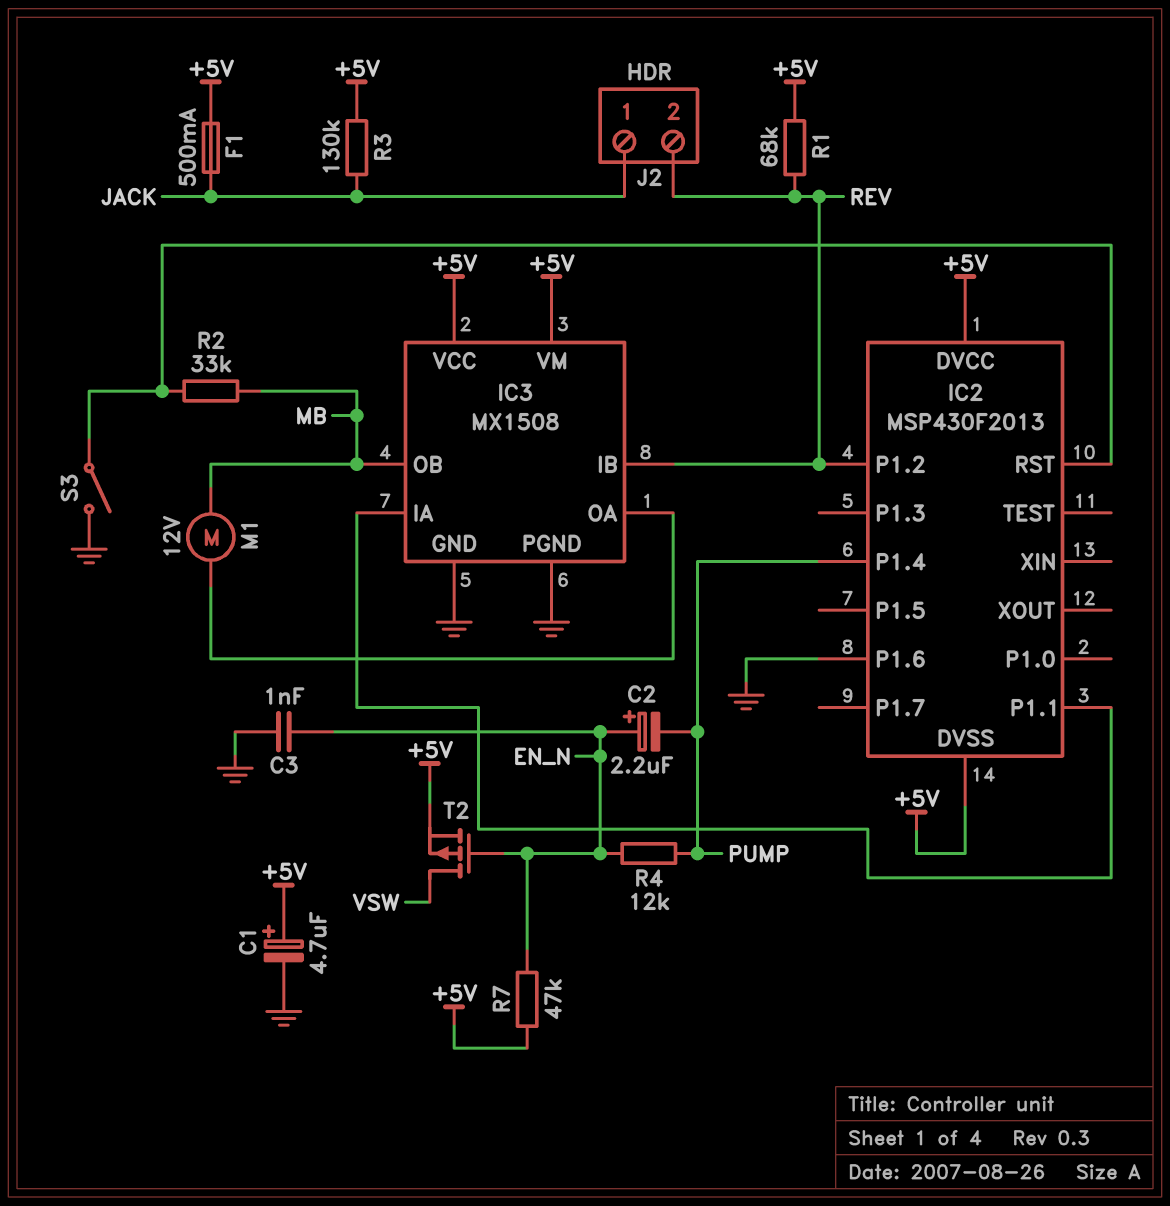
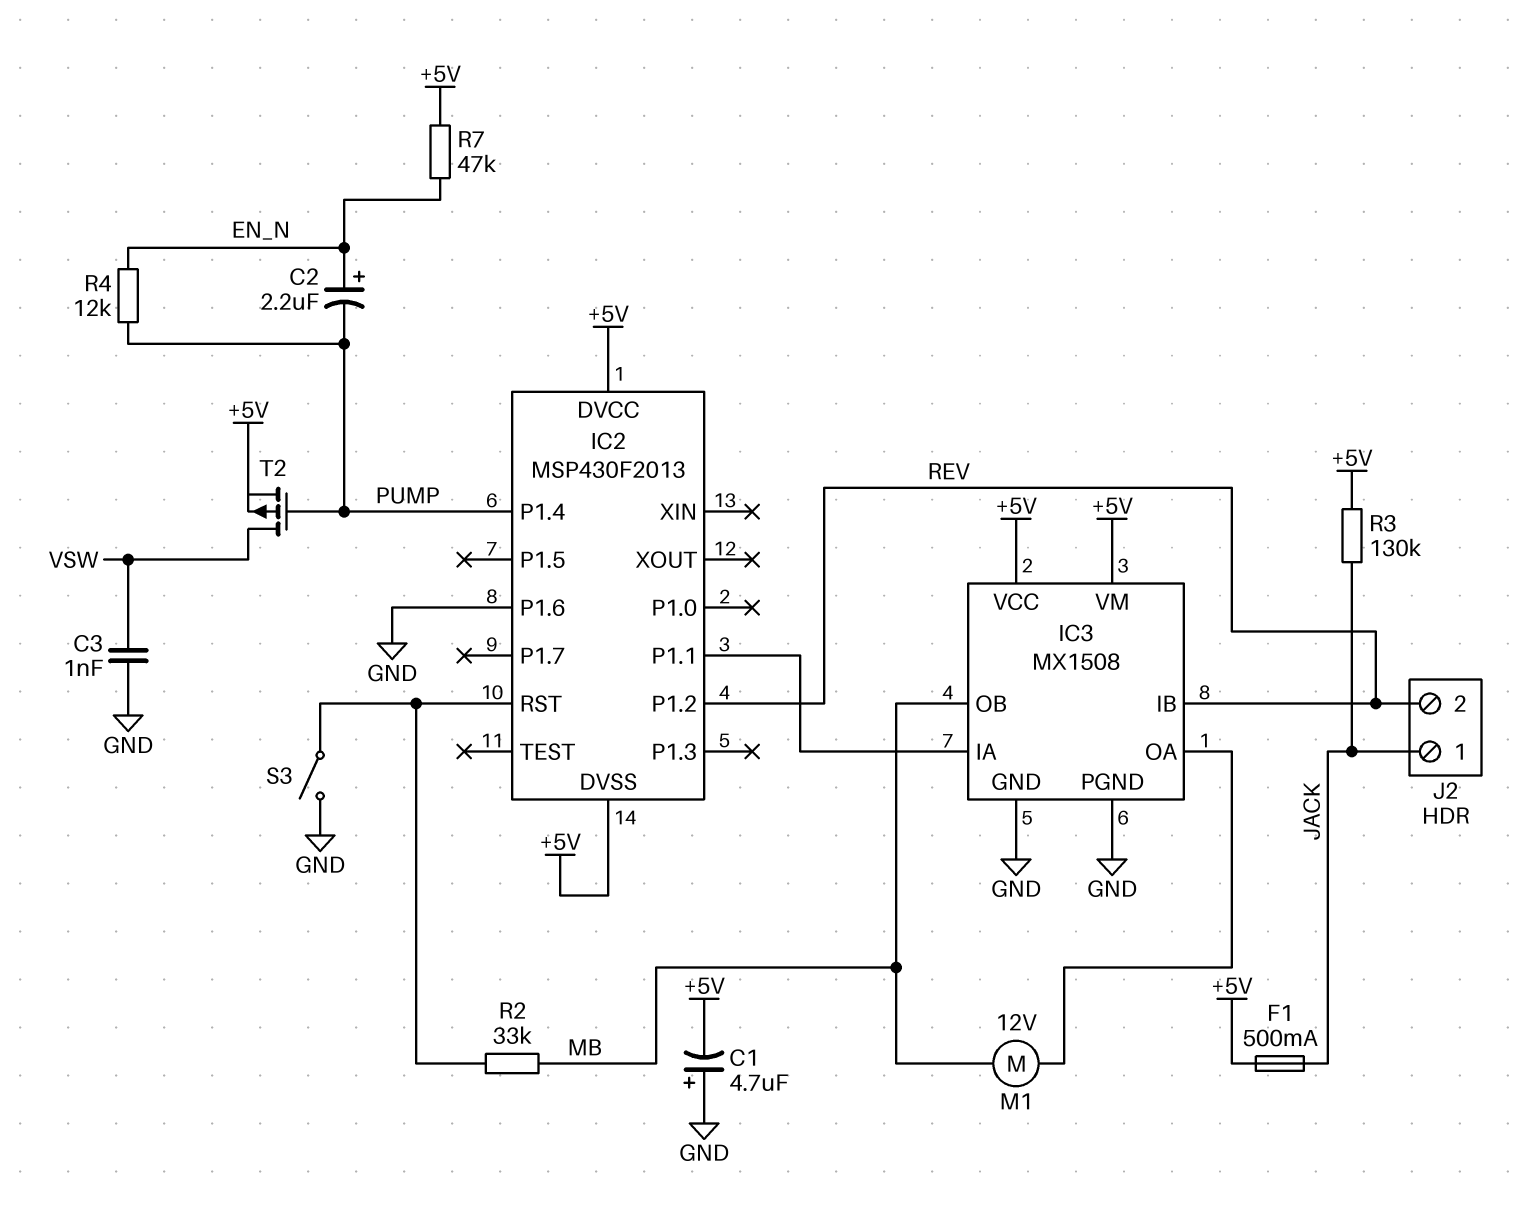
C1: 4.7uF (plus +5V, minus GND) -> 4.7uF (plus GND, minus +5V)
C3: 1nF (EN_N, GND) -> 1nF (GND, VSW)
R1: 68k (+5V, REV) -> none
T2: PMOS (G EN_N, D VSW, S +5V) -> PMOS (G PUMP, D VSW, S +5V)

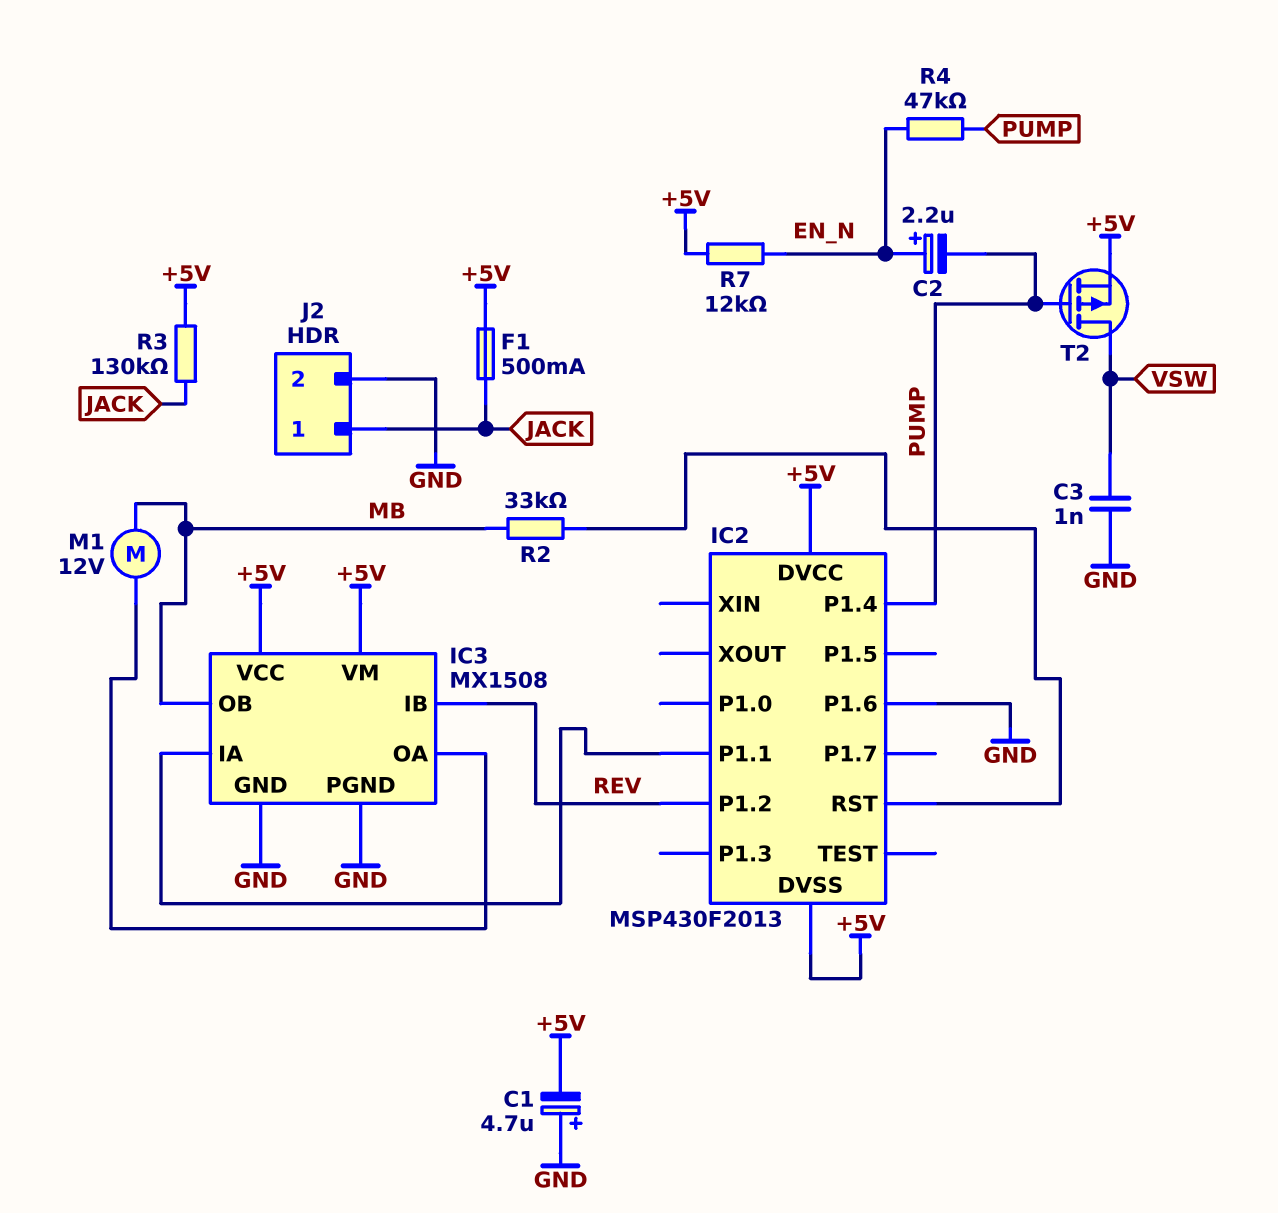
J2 pin 2: REV -> GND
R4: 12k (EN_N, PUMP) -> 47k (EN_N, PUMP)
R7: 47k (+5V, EN_N) -> 12k (+5V, EN_N)
S3: switch (GND, IC2/RST) -> none

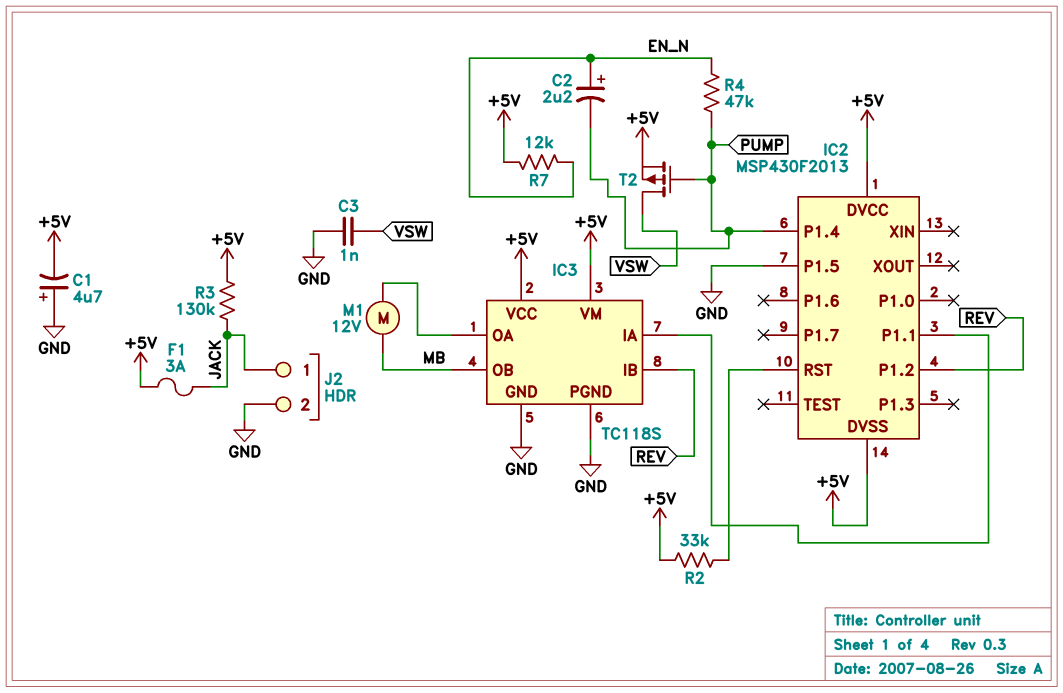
F1: 500mA (+5V, JACK) -> 3A (+5V, JACK)
IC2 pin P1.5: none -> GND
IC2 pin P1.6: GND -> none
IC3: MX1508 -> TC118S
R2: 33k (IC2/RST, MB) -> 33k (+5V, IC2/RST)

